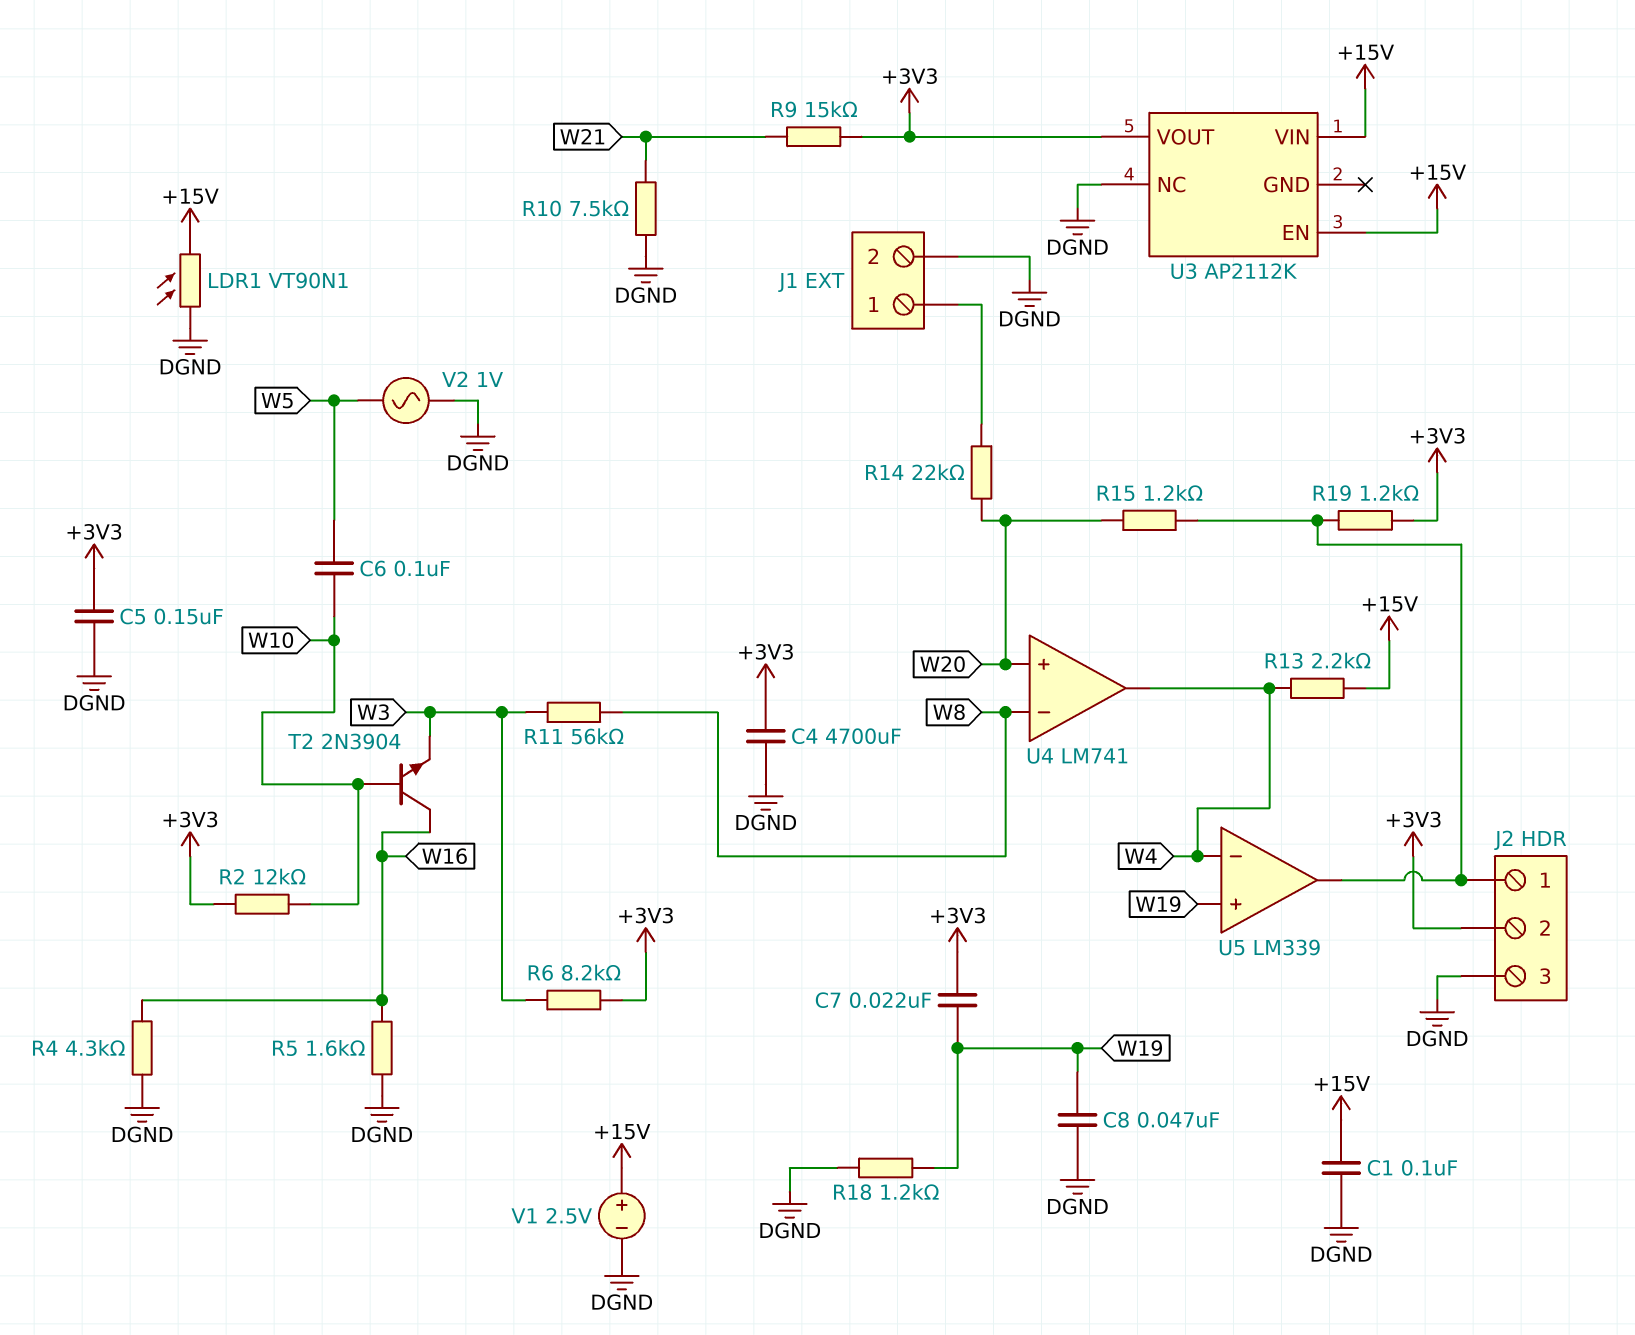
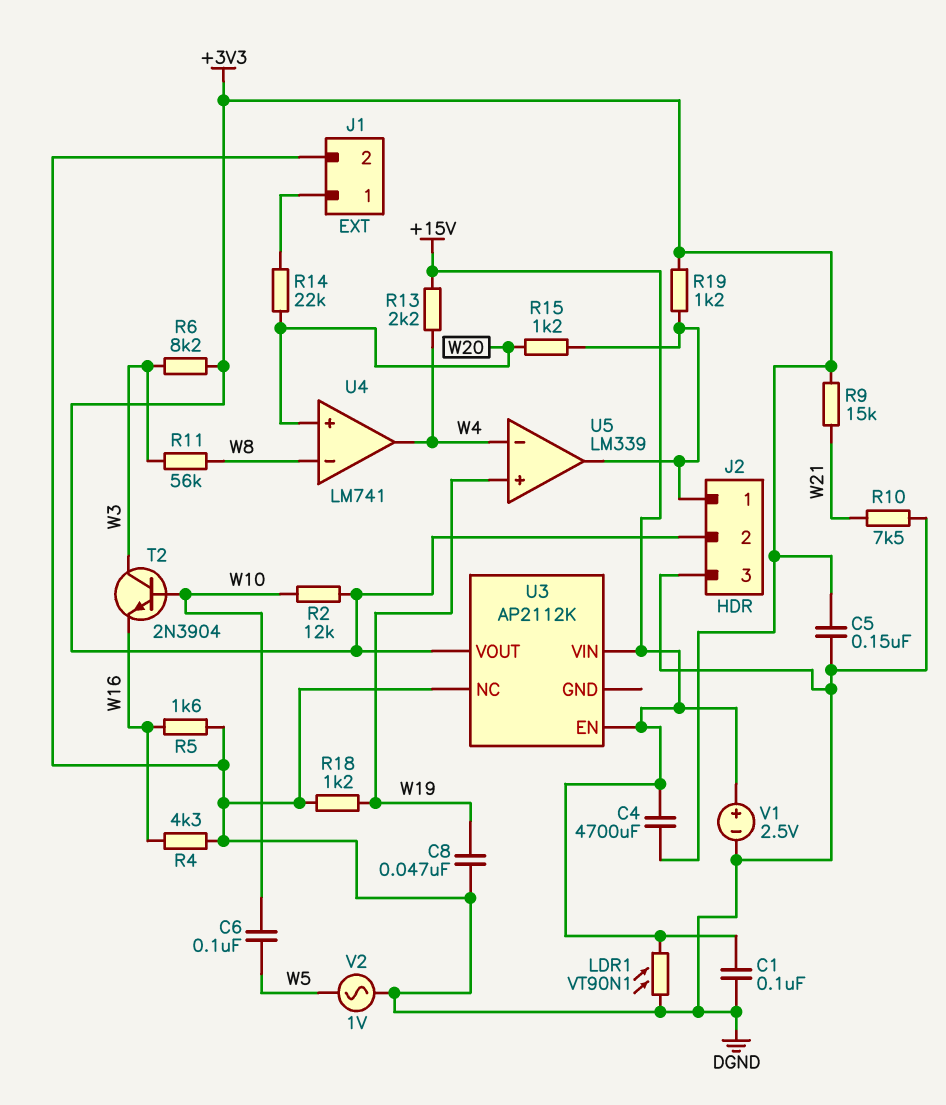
C4: 4700uF (+3V3, DGND) -> 4700uF (+3V3, +15V)
C7: 22nF (+3V3, W19) -> none
T2: NPN 2N3904 (B W10, C W16, E W3) -> NPN 2N3904 (B W10, C W3, E W16)

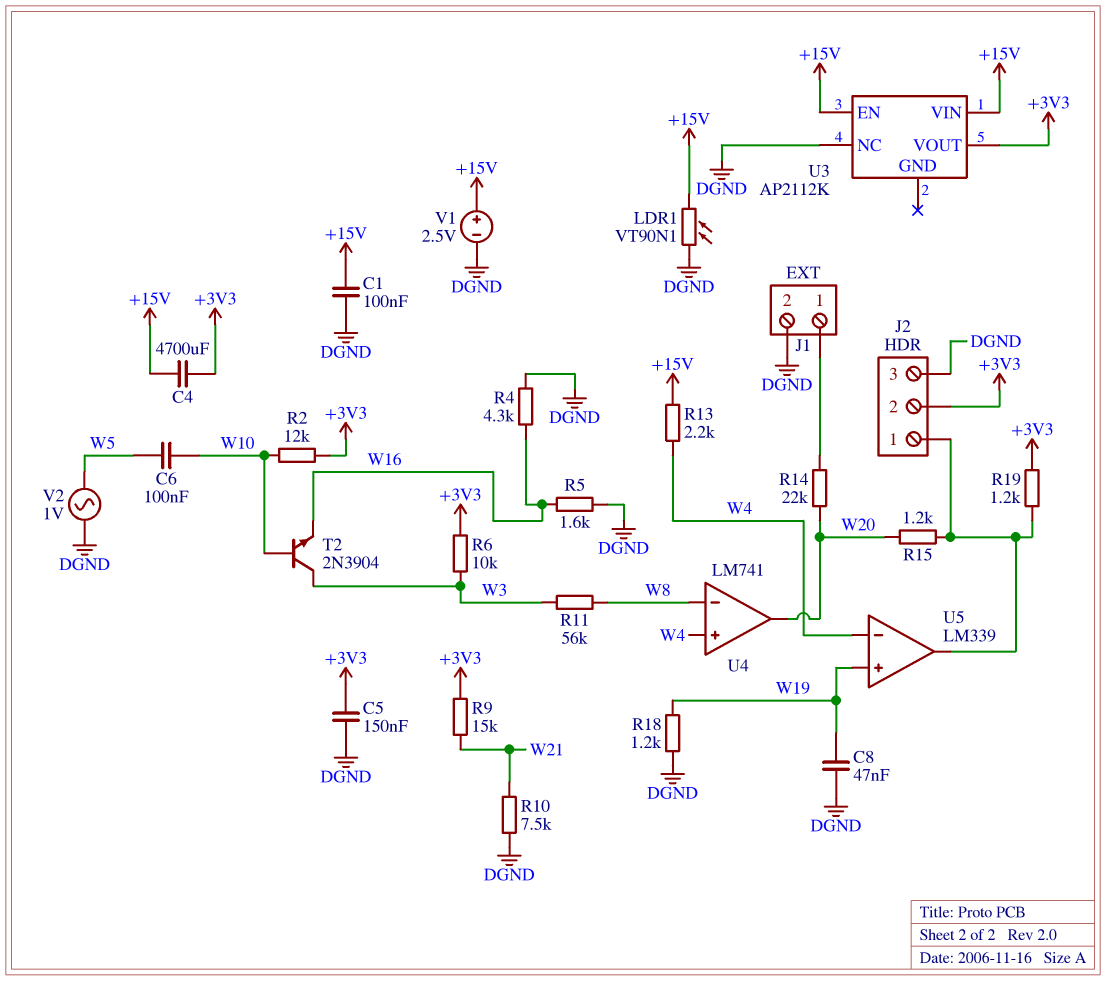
R6: 8.2k (+3V3, W3) -> 10k (+3V3, W3)
U4 pin in+: W20 -> W4
U4 pin out: W4 -> W20

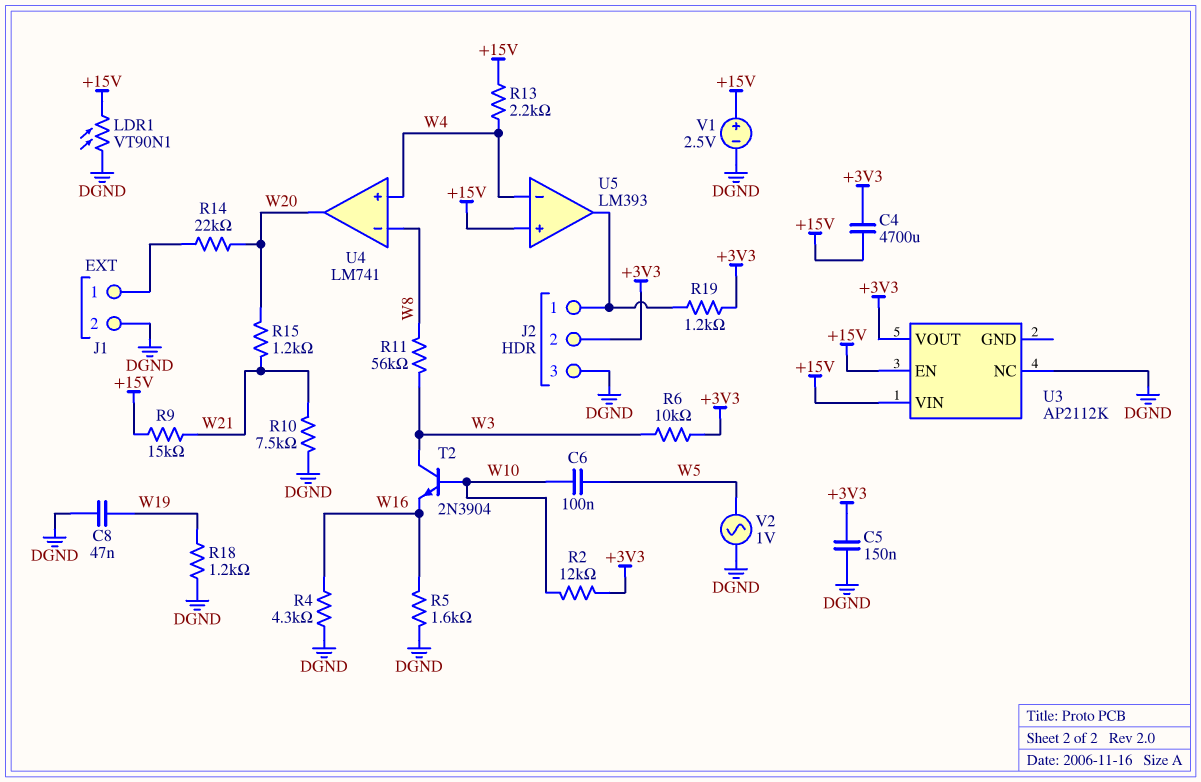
C1: 100nF (+15V, DGND) -> none
R9: 15k (+3V3, W21) -> 15k (+15V, W21)
R15: 1.2k (J2/1, W20) -> 1.2k (W20, W21)
U5: LM339 -> LM393
U5 pin in+: W19 -> +15V

